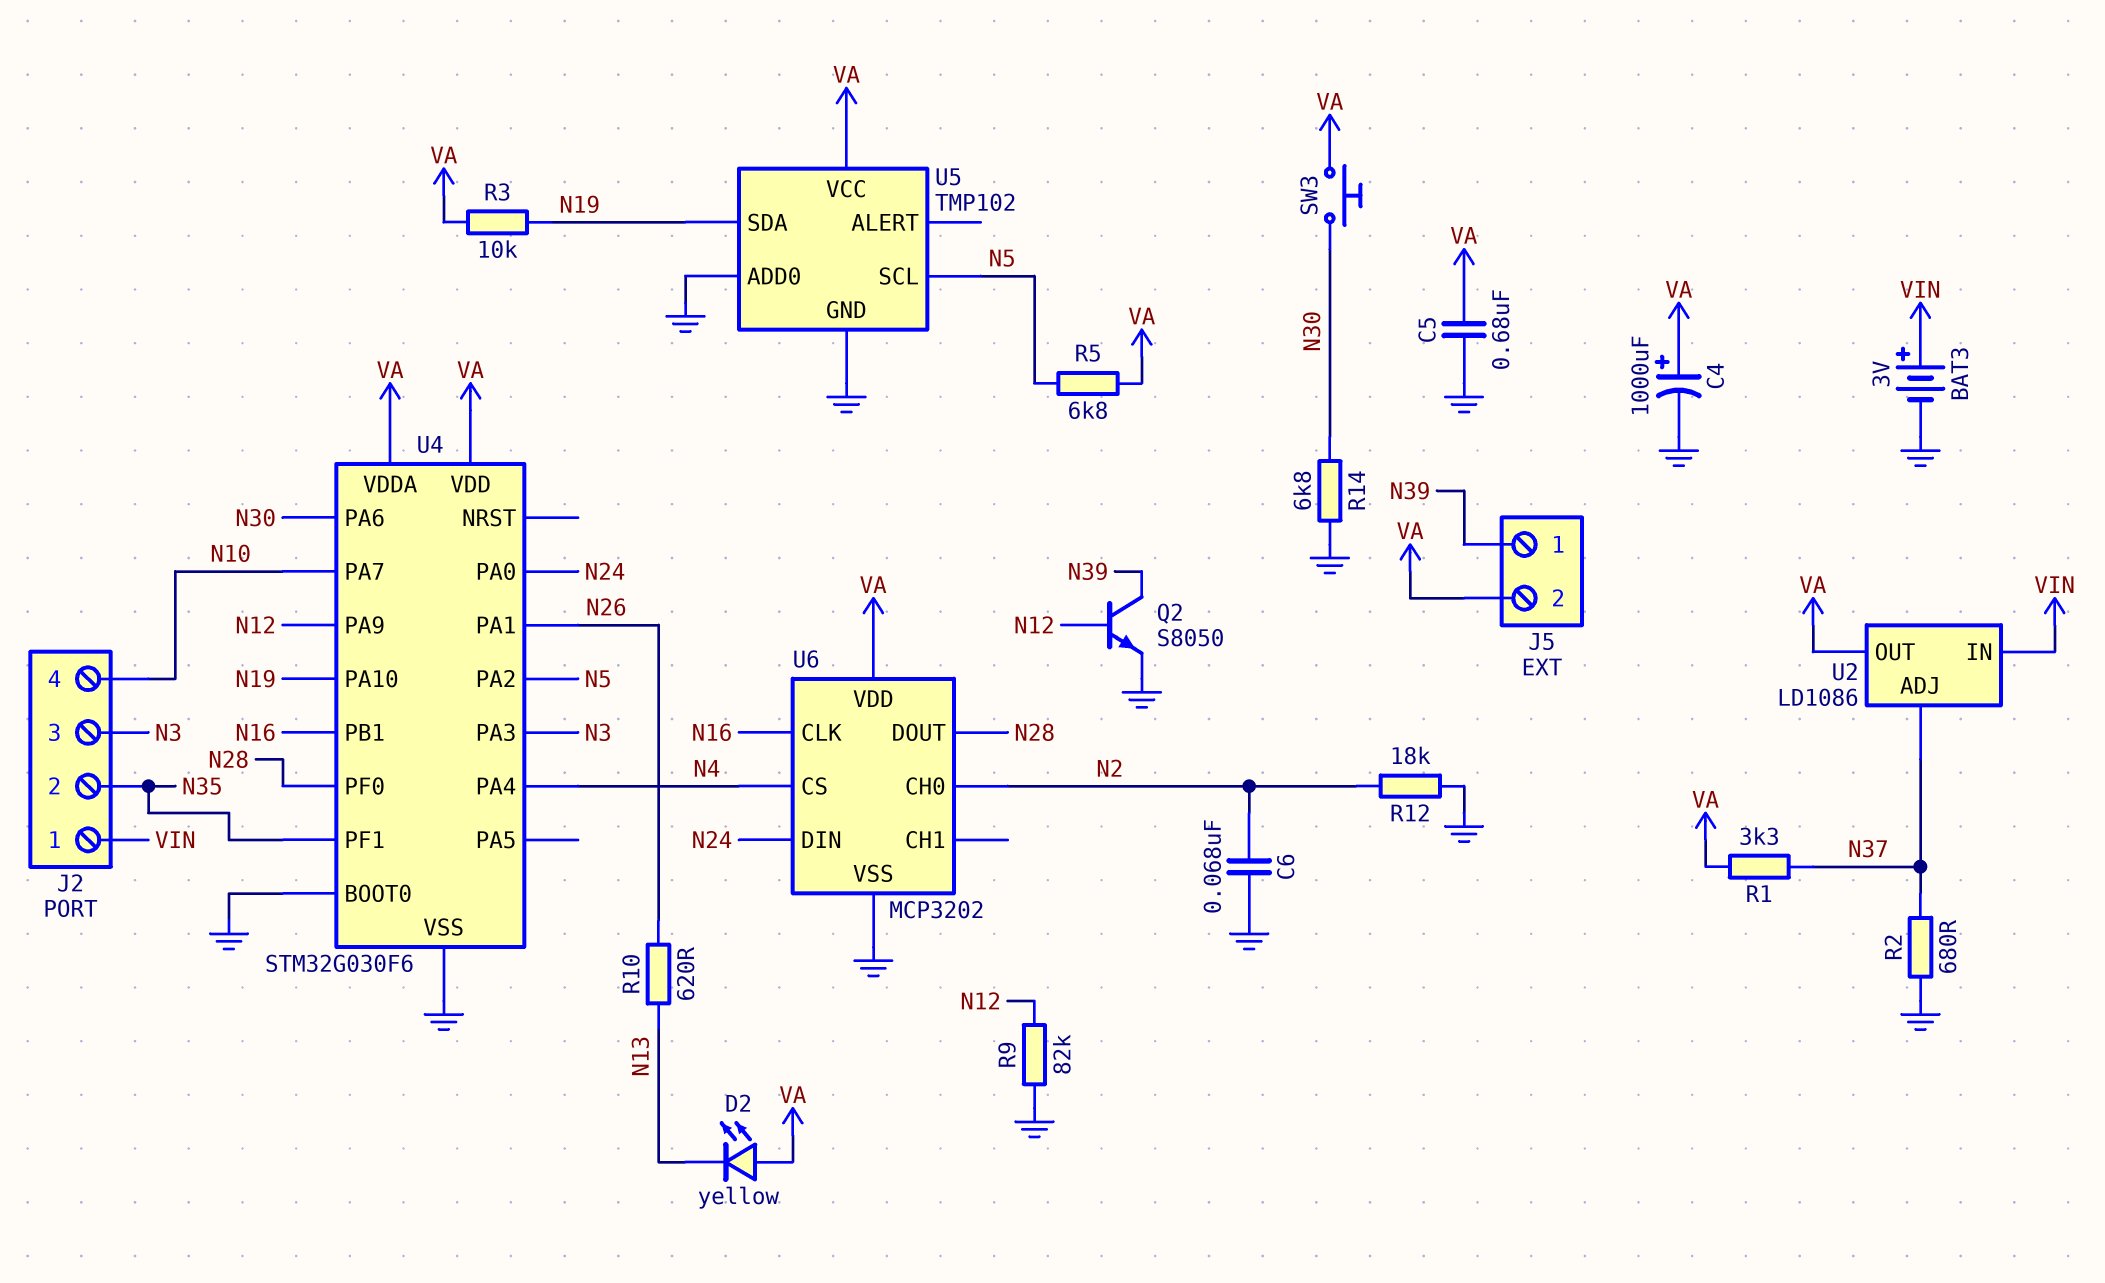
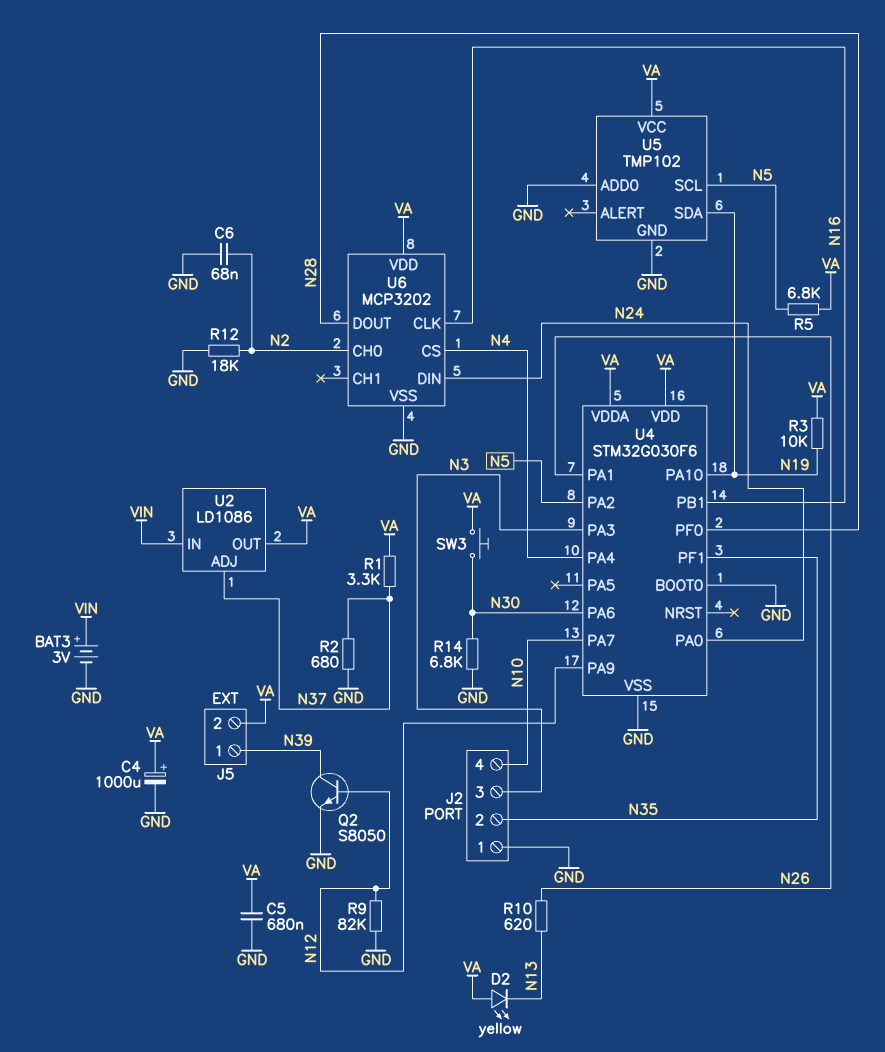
J2 pin 1: VIN -> GND

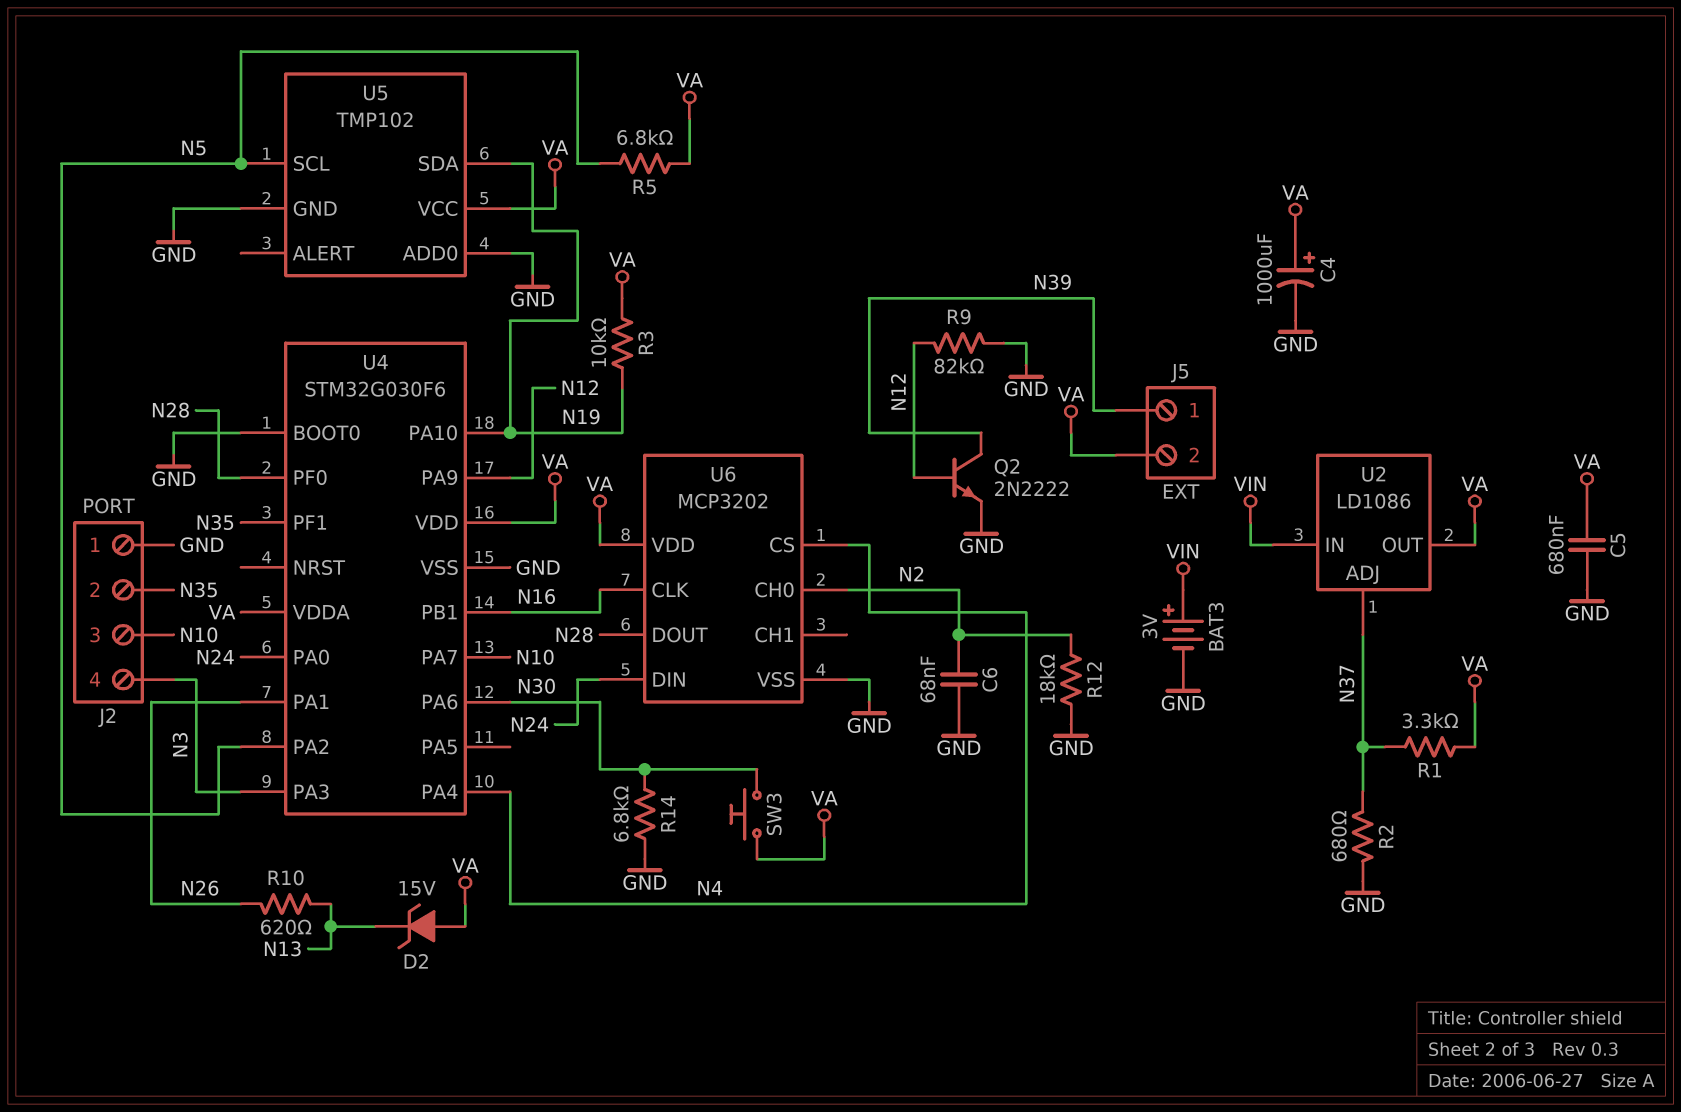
D2: LED yellow (A VA, K N13) -> zener 15V (A VA, K N13)
J2 pin 3: N3 -> N10
J2 pin 4: N10 -> N3
Q2: NPN S8050 (B N12, C N39, E GND) -> NPN 2N2222 (B N12, C N39, E GND)

